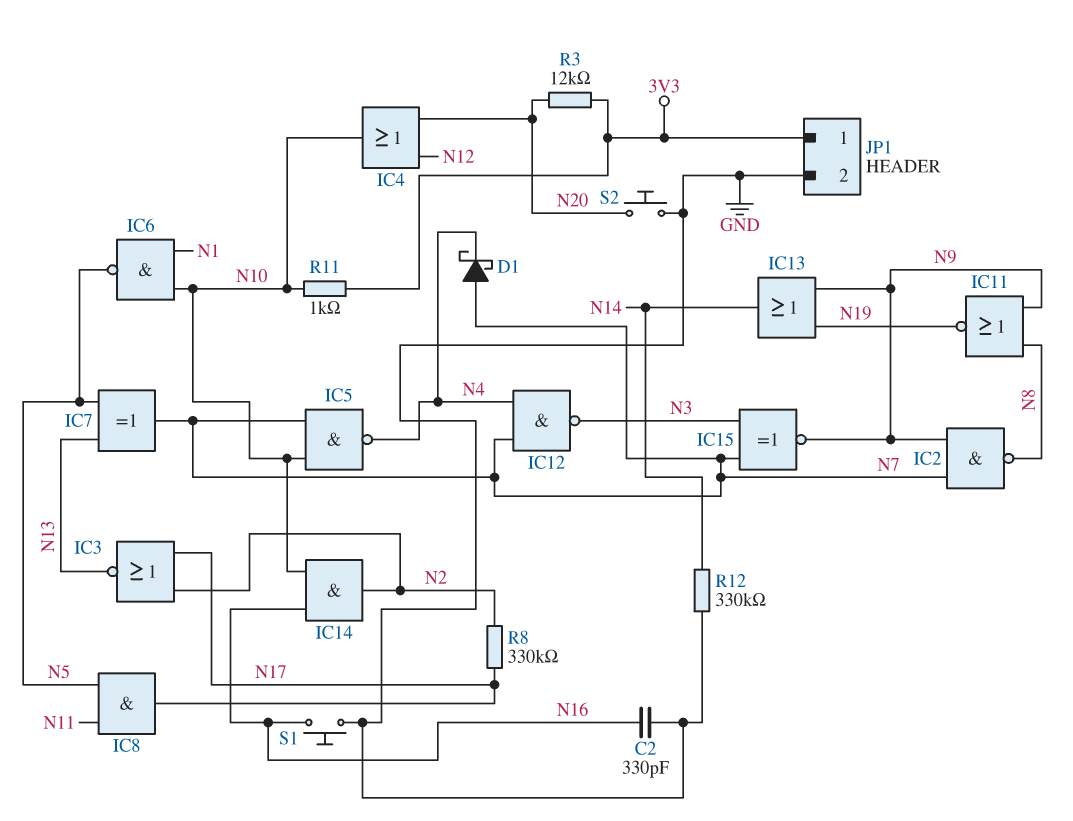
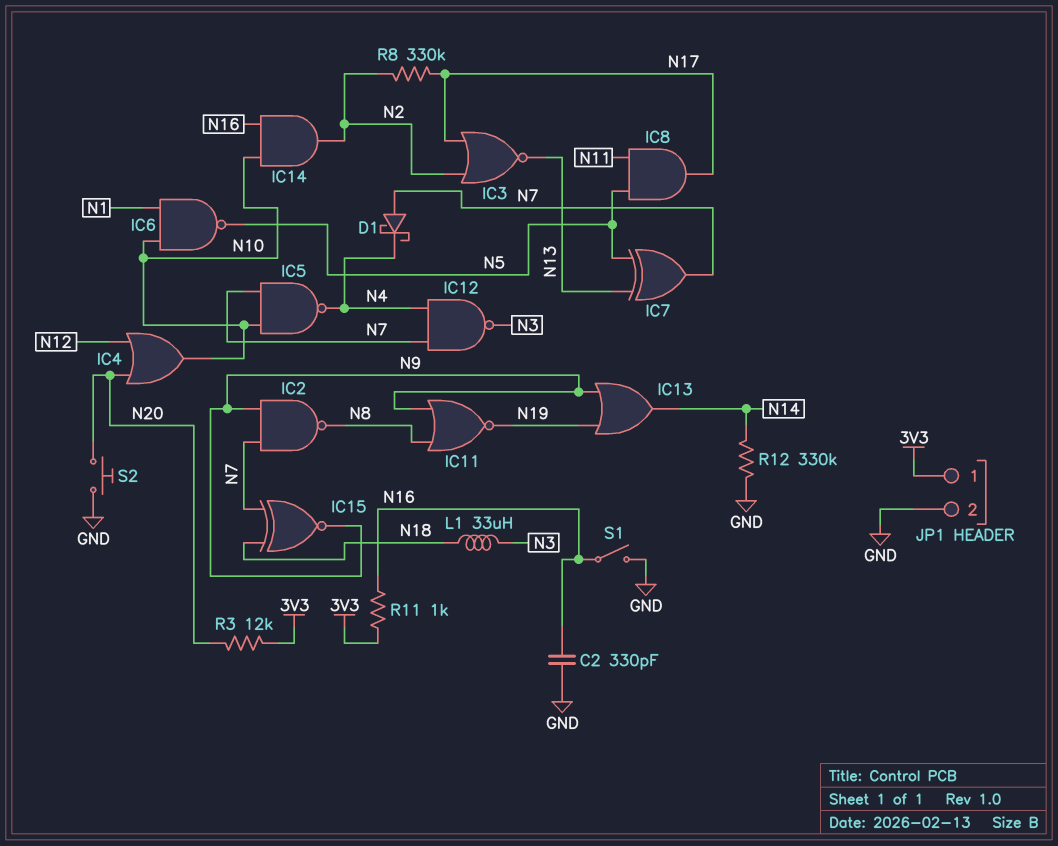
IC15: XNOR (in N3, in N7, out N9) -> XNOR (in N7, in N18, out N9)
L1: none -> 33uH (N3, N18)
R11: 1k (3V3, N10) -> 1k (3V3, N16)
S1: button (GND, N16) -> switch (GND, N16)

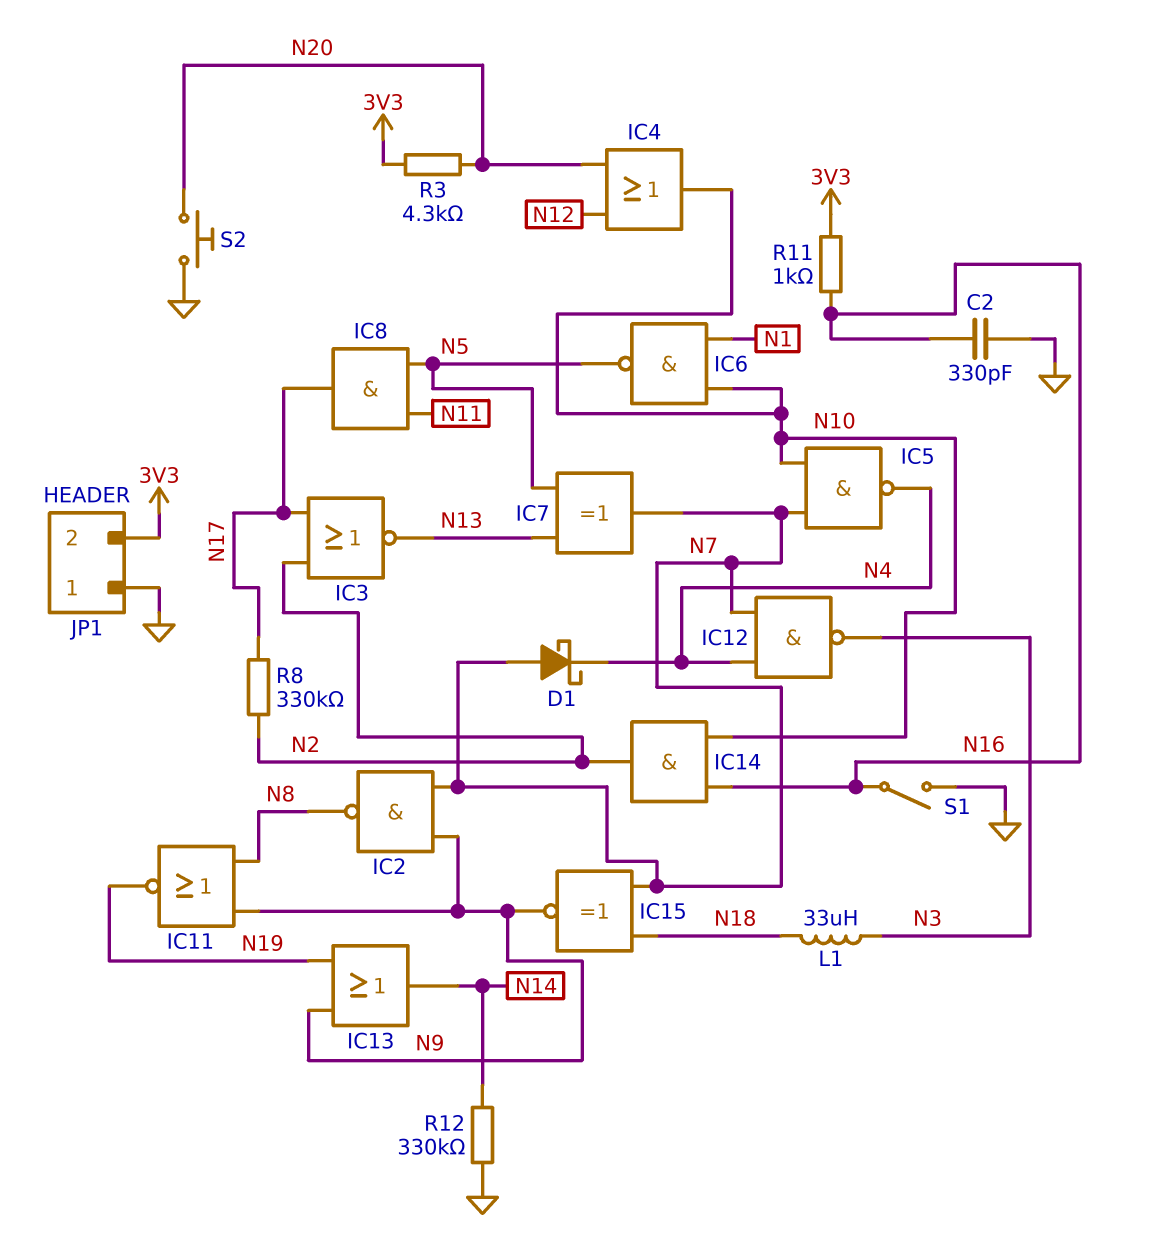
JP1 pin 1: 3V3 -> GND
JP1 pin 2: GND -> 3V3
R3: 12k (3V3, N20) -> 4.3k (3V3, N20)

